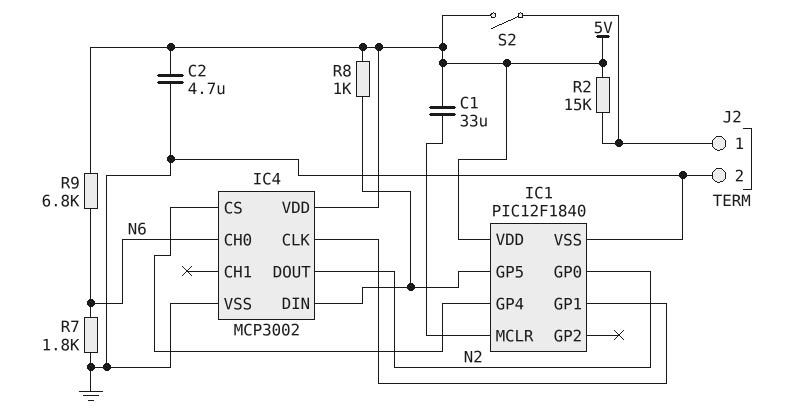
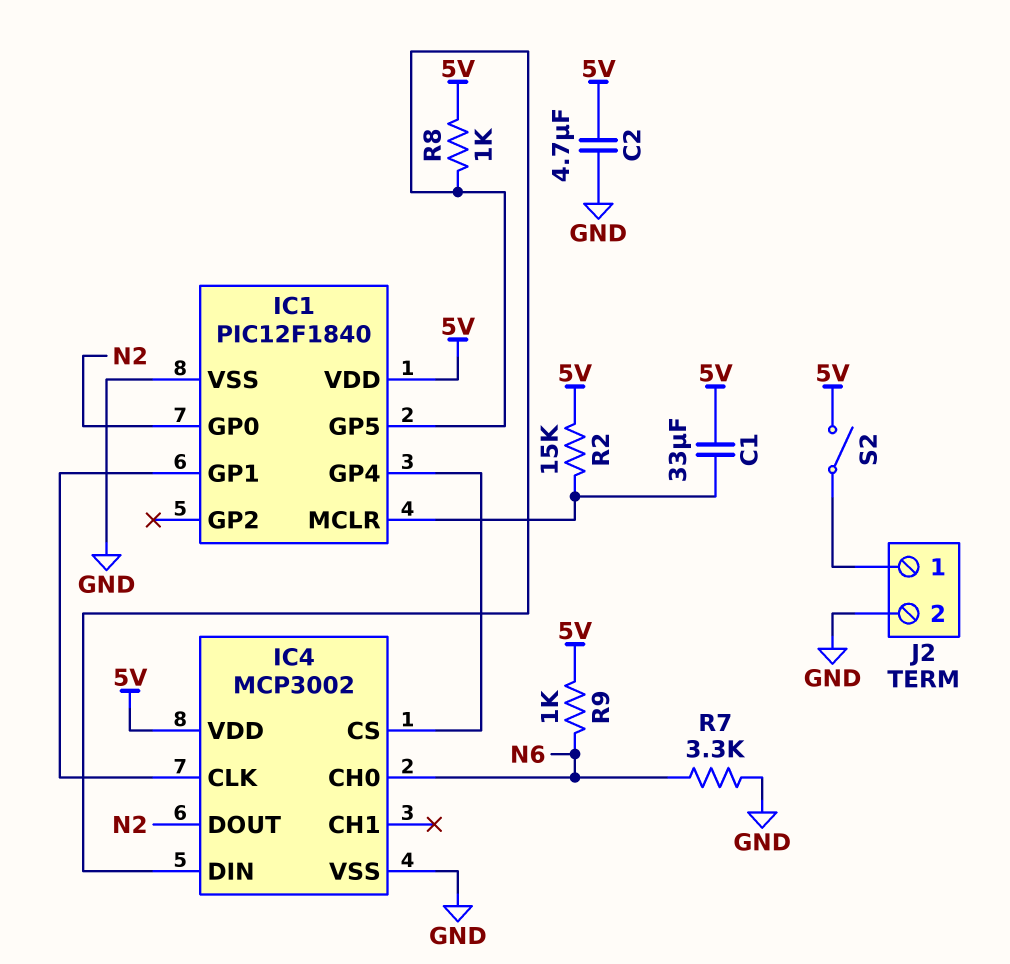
R2: 15k (5V, J2/1) -> 15k (5V, IC1/MCLR)
R7: 1.8k (GND, N6) -> 3.3k (GND, N6)
R9: 6.8k (5V, N6) -> 1k (5V, N6)

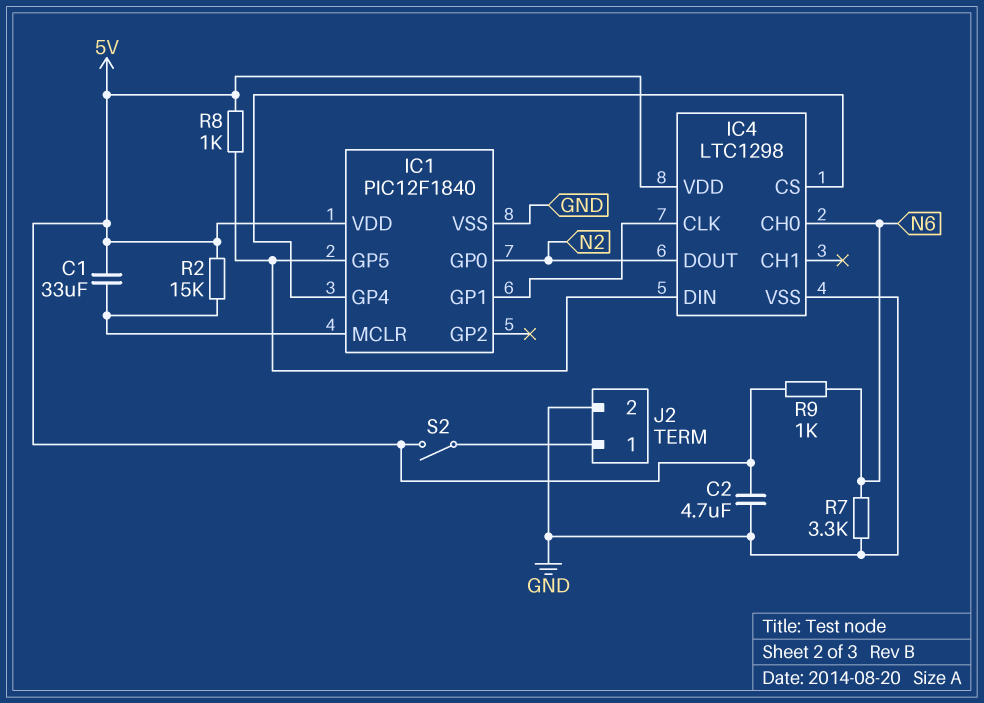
IC4: MCP3002 -> LTC1298

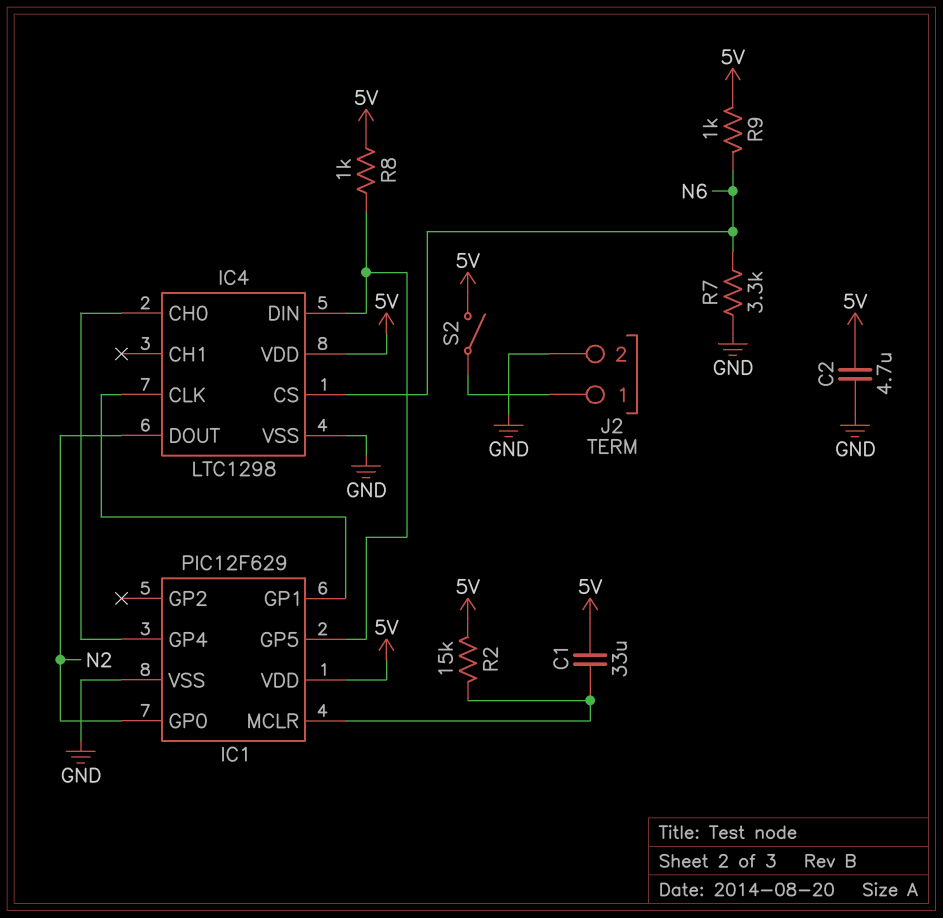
IC1: PIC12F1840 -> PIC12F629
IC4 pin CH0: N6 -> IC1/GP4
IC4 pin CS: IC1/GP4 -> N6

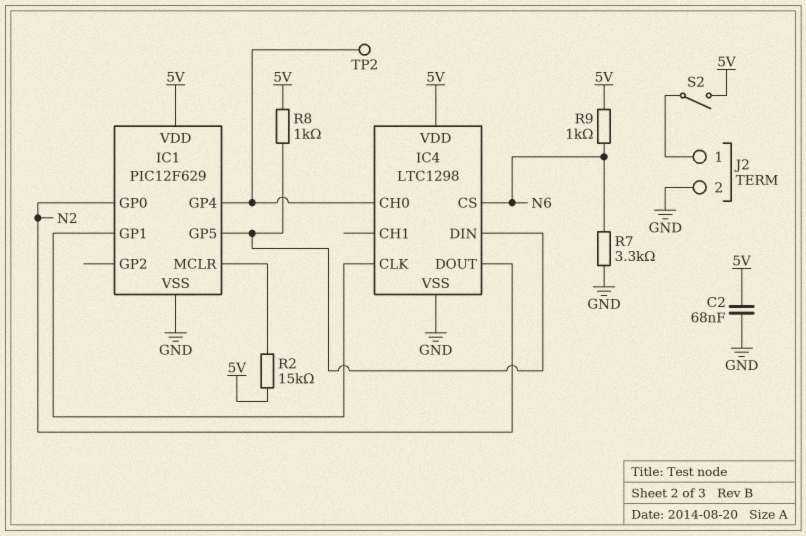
C1: 33uF (5V, IC1/MCLR) -> none
C2: 4.7uF (5V, GND) -> 68nF (5V, GND)
TP2: none -> test point (IC1/GP4)

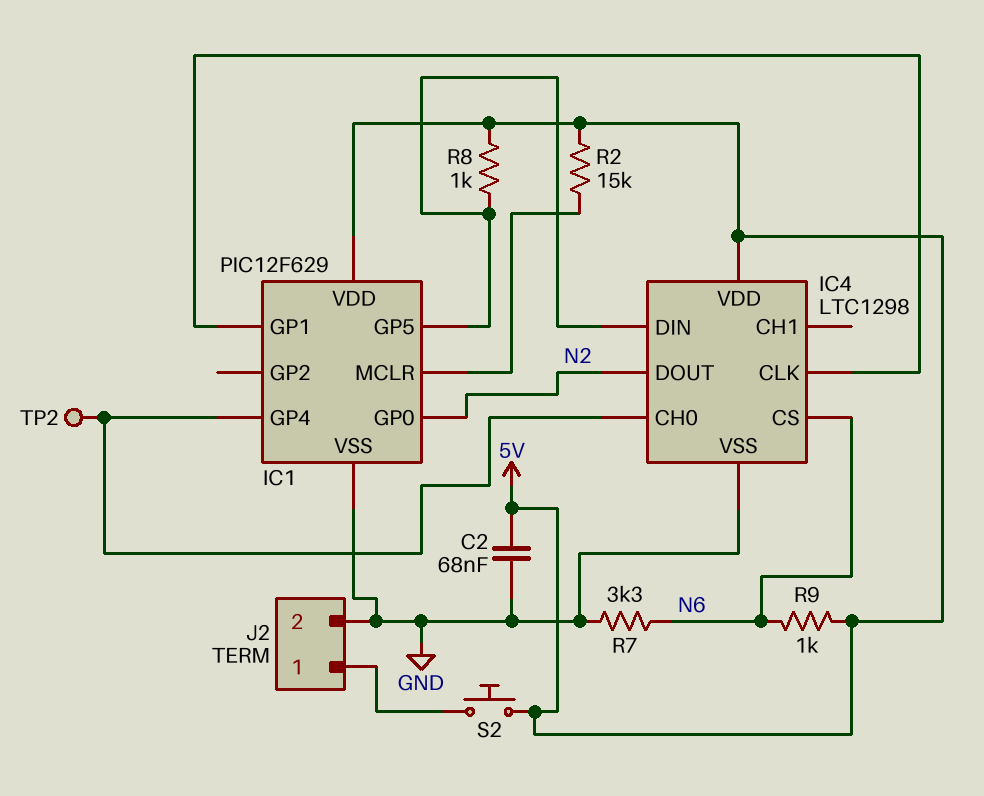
S2: switch (5V, J2/1) -> button (5V, J2/1)

